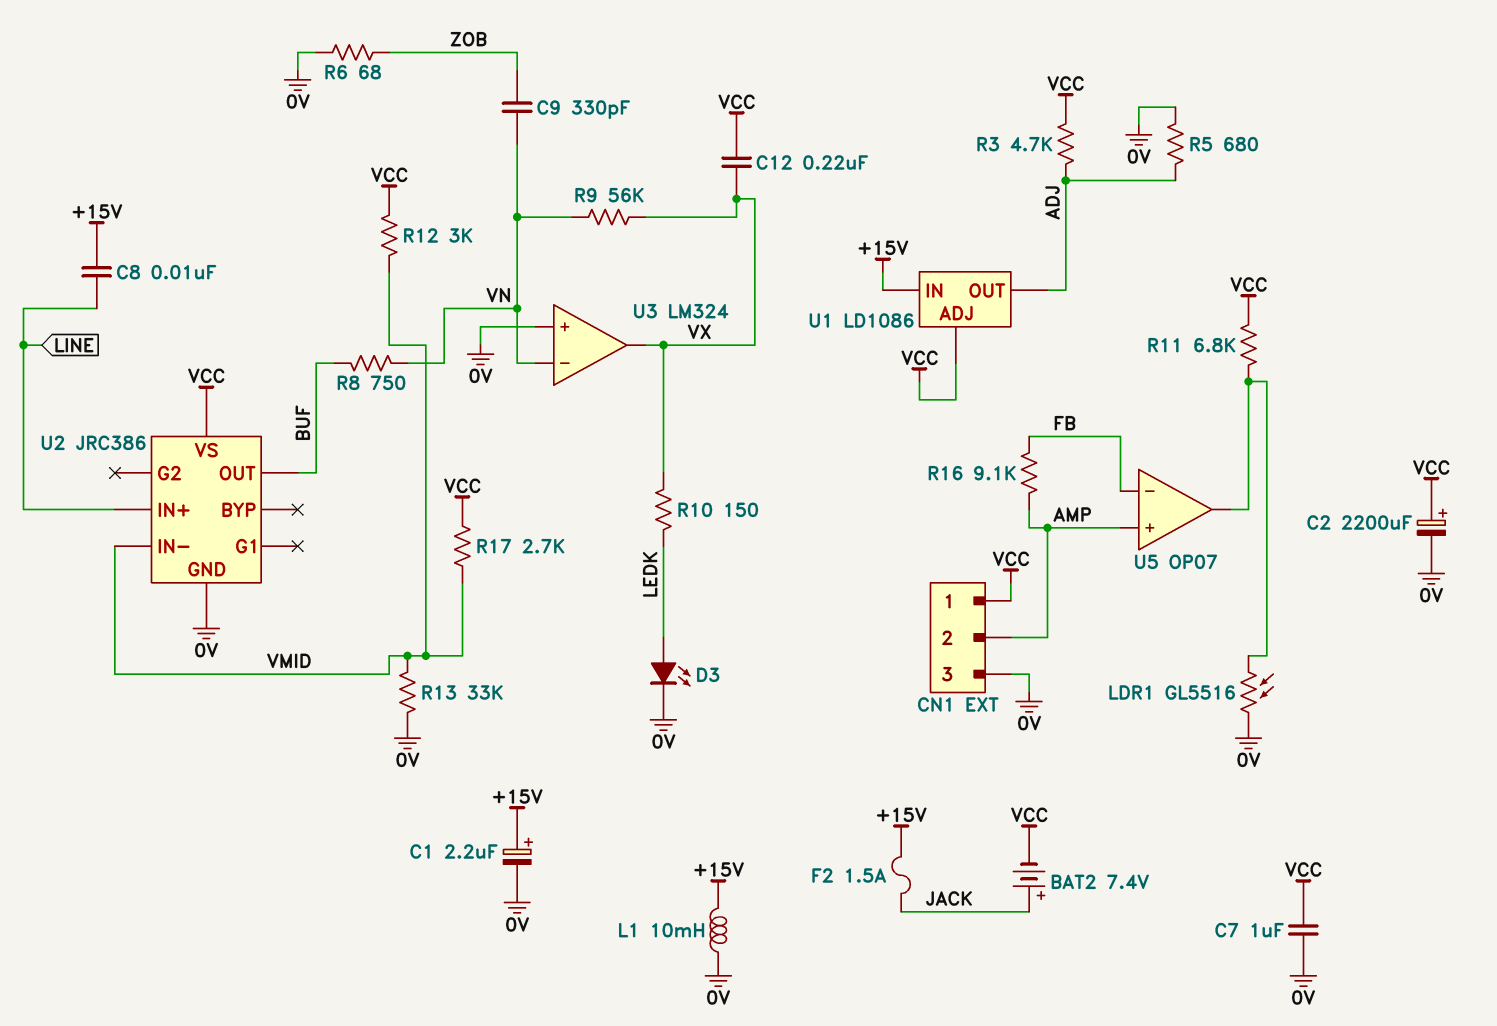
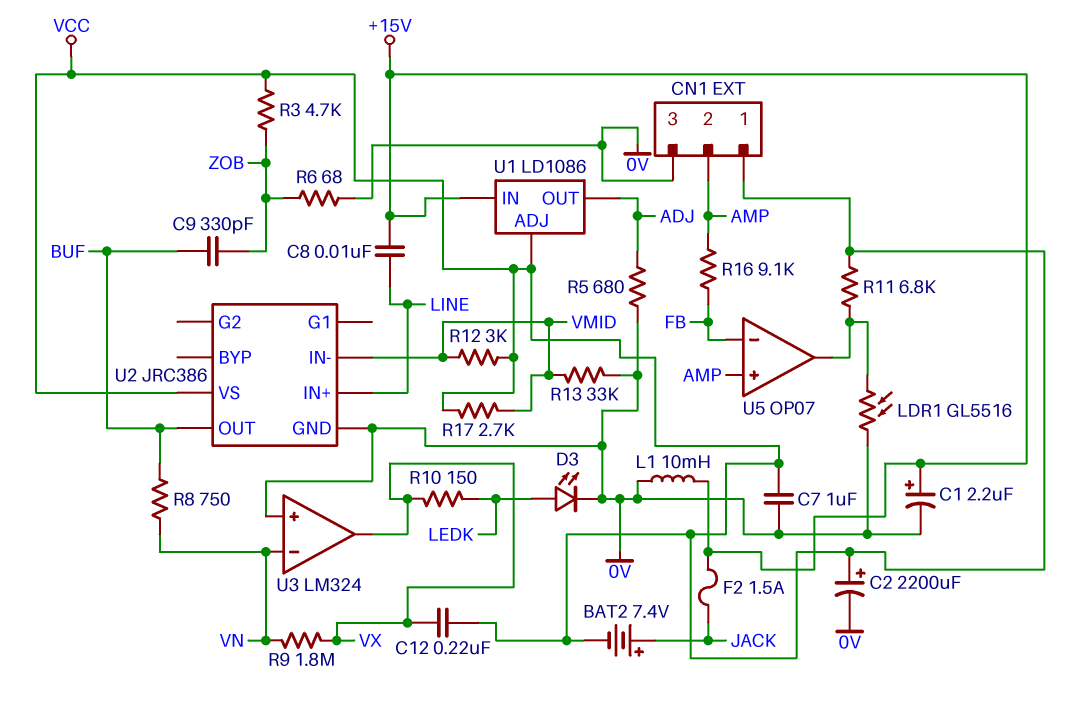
C9: 330pF (VN, ZOB) -> 330pF (BUF, ZOB)
R3: 4.7k (ADJ, VCC) -> 4.7k (VCC, ZOB)
R9: 56k (VN, VX) -> 1.8M (VN, VX)

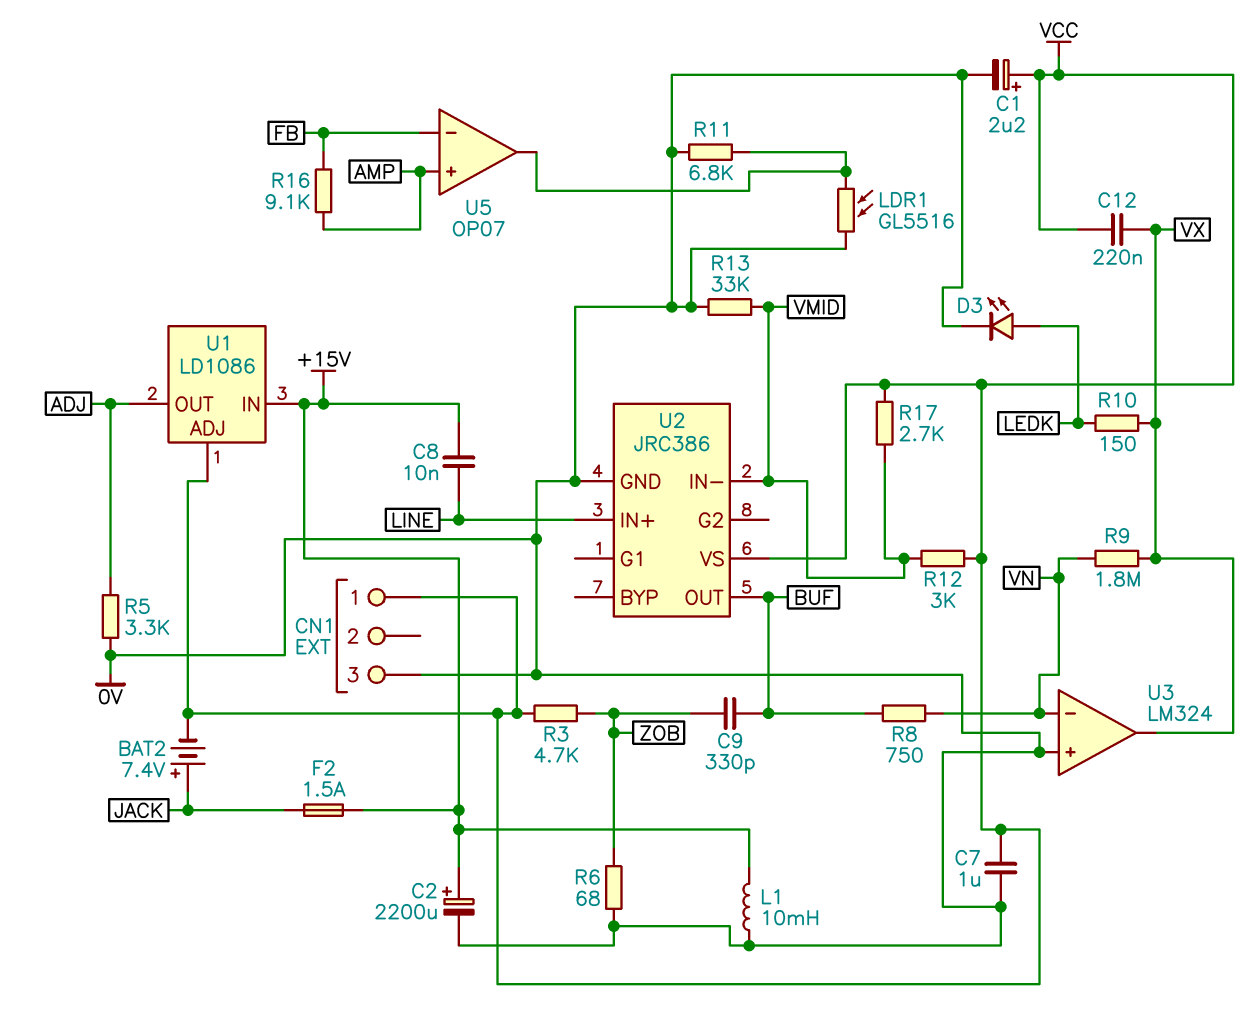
C1: 2.2uF (plus +15V, minus 0V) -> 2.2uF (plus VCC, minus 0V)
C2: 2200uF (plus VCC, minus 0V) -> 2200uF (plus +15V, minus 0V)
CN1 pin 2: AMP -> none
R5: 680 (0V, ADJ) -> 3.3k (0V, ADJ)
R11: 6.8k (U5/out, VCC) -> 6.8k (0V, U5/out)

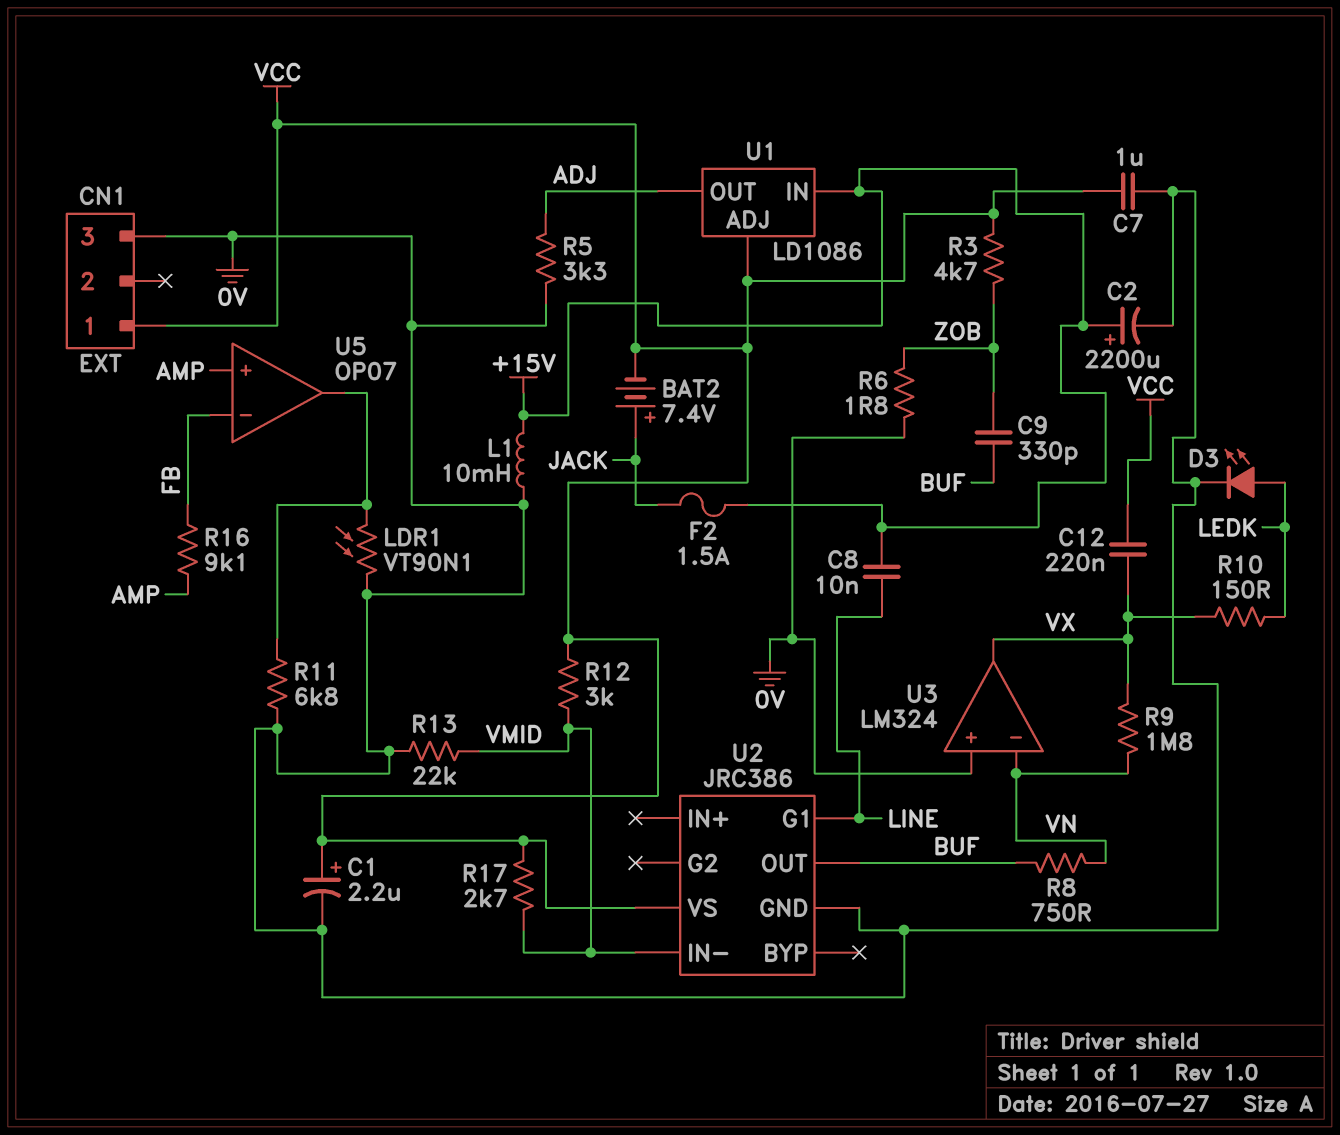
LDR1: GL5516 (0V, U5/out) -> VT90N1 (0V, U5/out)
R6: 68 (0V, ZOB) -> 1.8 (0V, ZOB)
R13: 33k (0V, VMID) -> 22k (0V, VMID)
U2 pin G1: none -> LINE
U2 pin IN+: LINE -> none

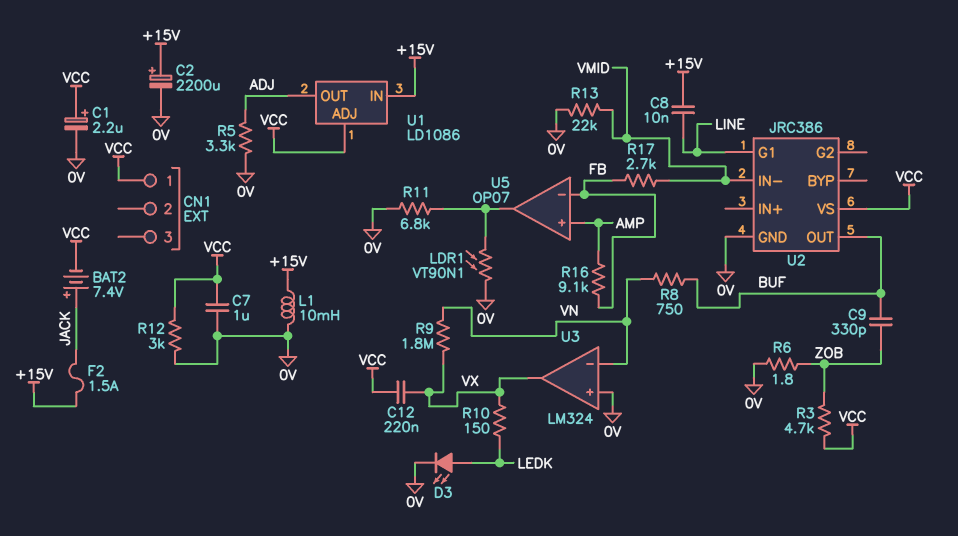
CN1 pin 3: 0V -> none
R12: 3k (VCC, VMID) -> 3k (0V, VCC)
R17: 2.7k (VCC, VMID) -> 2.7k (FB, VMID)

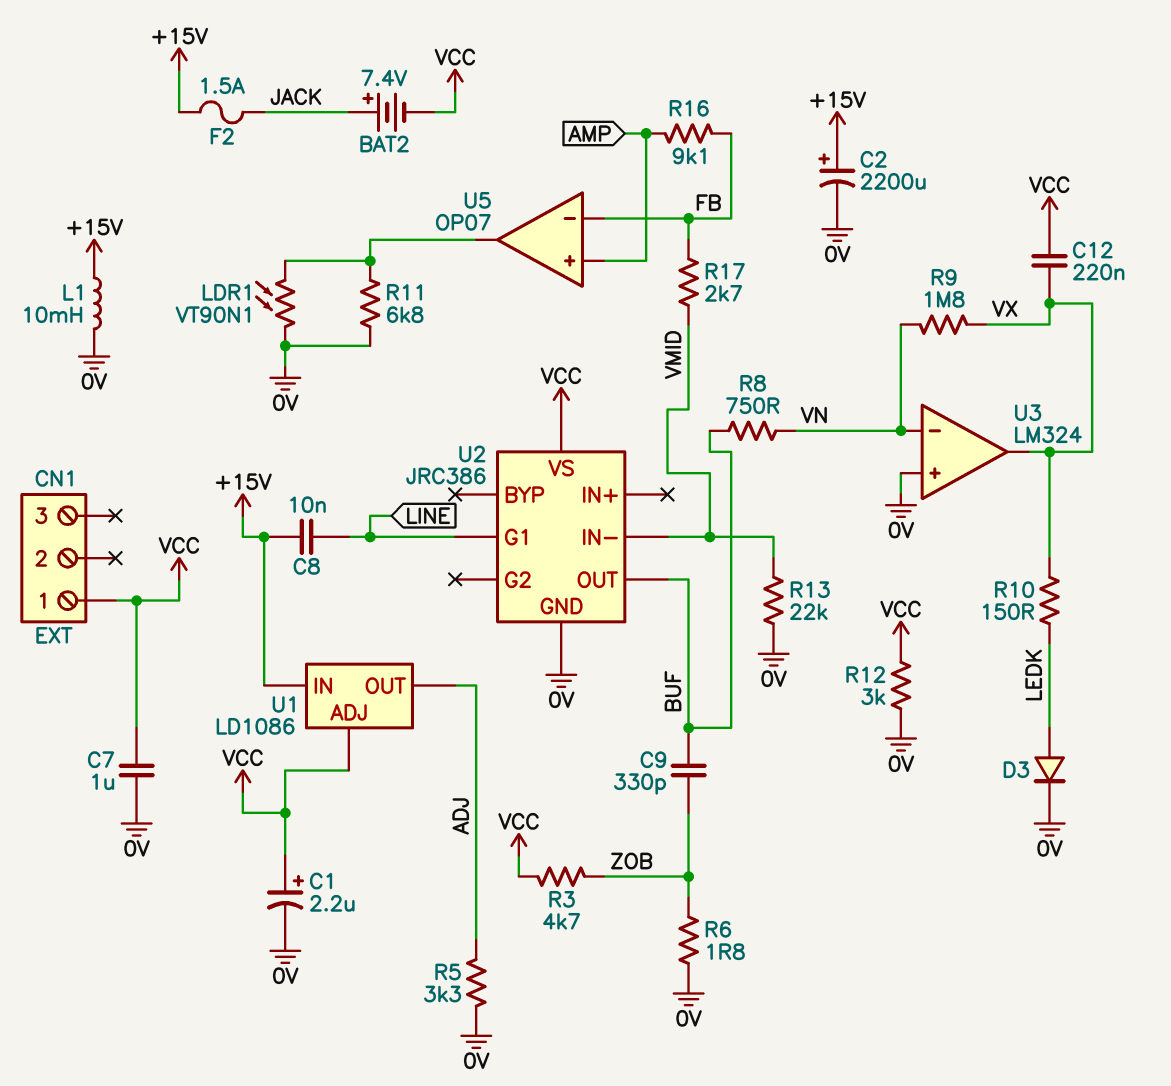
D3: LED (A LEDK, K 0V) -> diode (A LEDK, K 0V)

